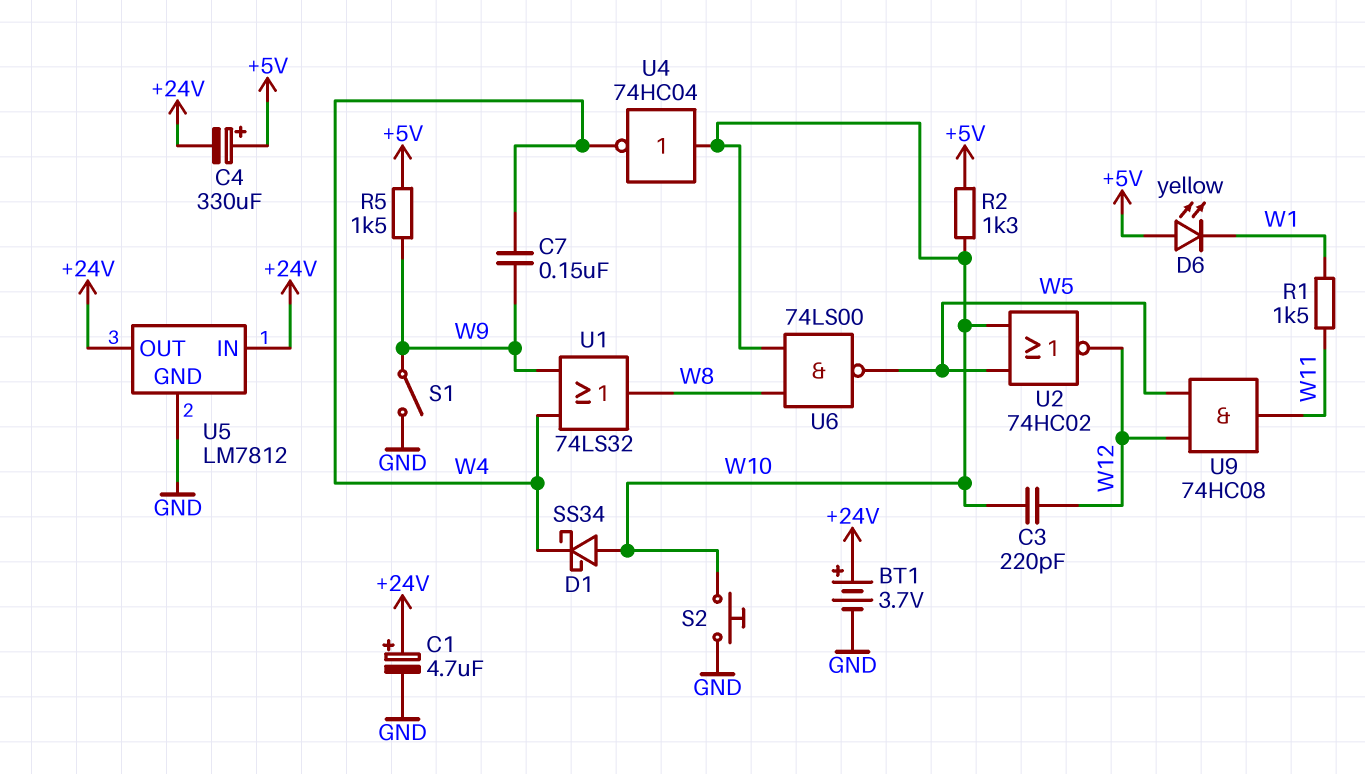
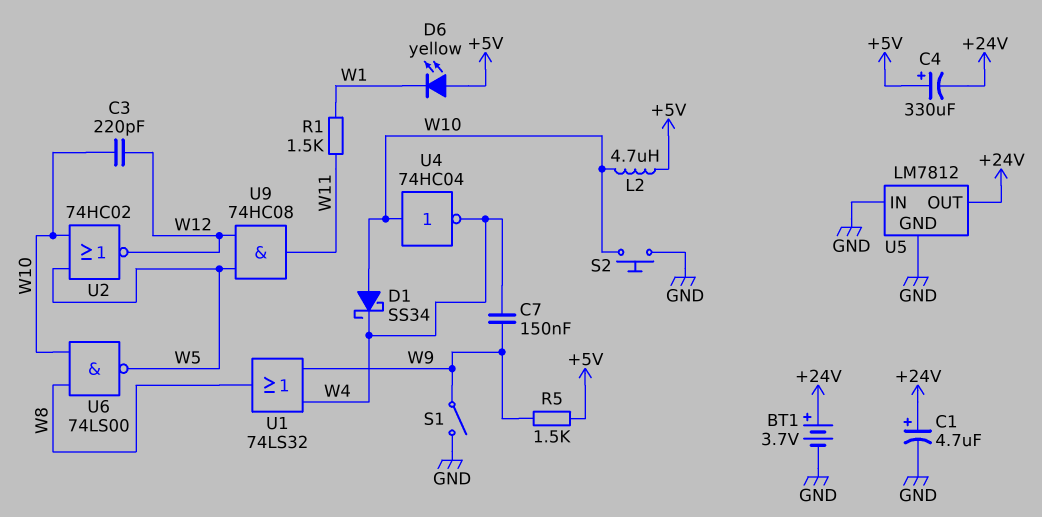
L2: none -> 4.7uH (+5V, W10)
R2: 1.3k (+5V, W10) -> none
U5 pin IN: +24V -> GND

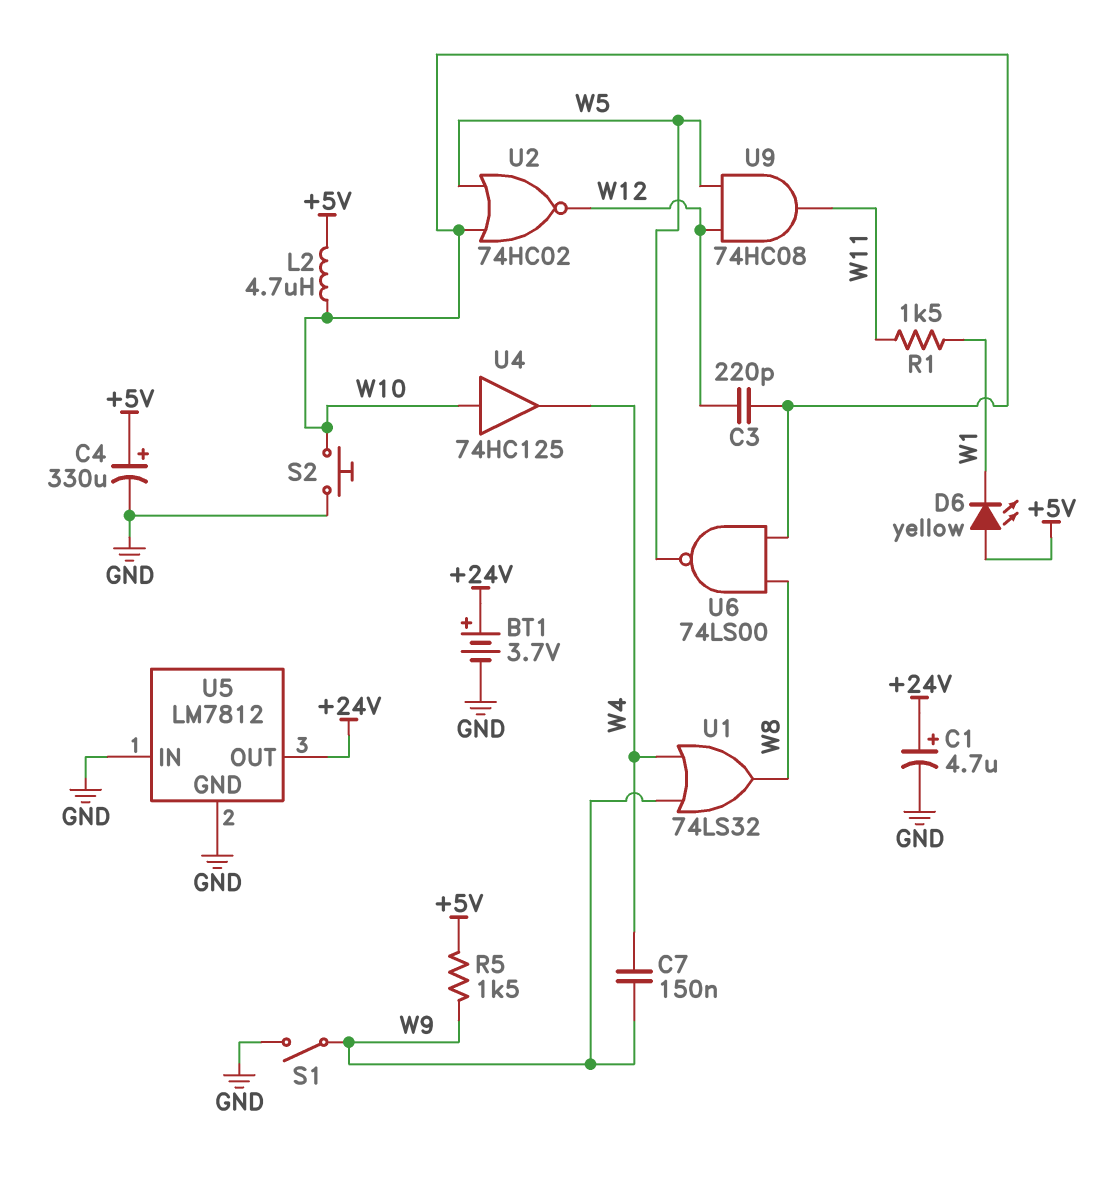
C4: 330uF (plus +5V, minus +24V) -> 330uF (plus +5V, minus GND)
D1: schottky SS34 (A W10, K W4) -> none
U4: NOT 74HC04 (in W10, out W4) -> buffer 74HC125 (in W10, out W4)

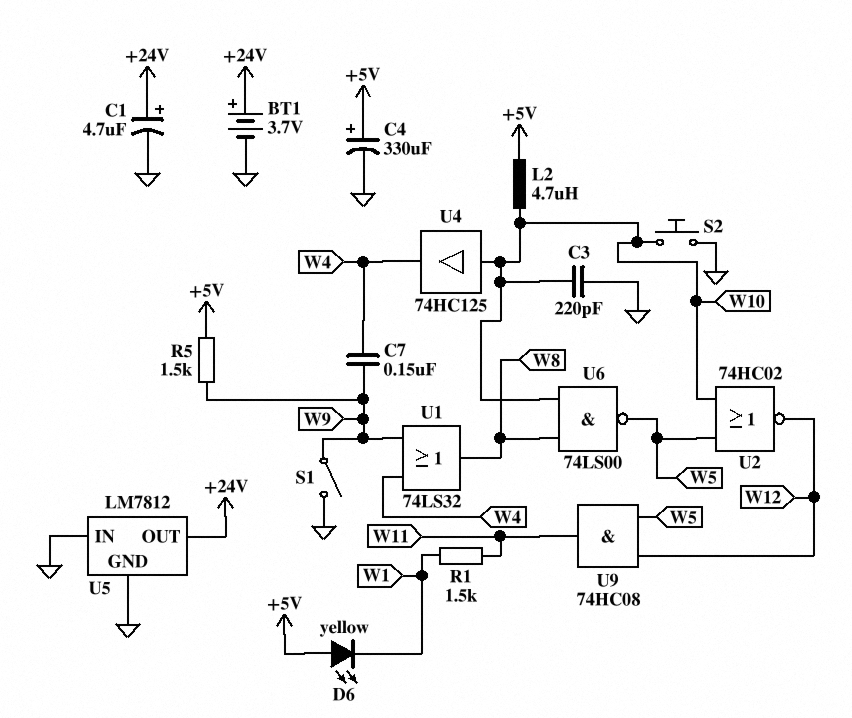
C3: 220pF (W10, W12) -> 220pF (GND, W10)

